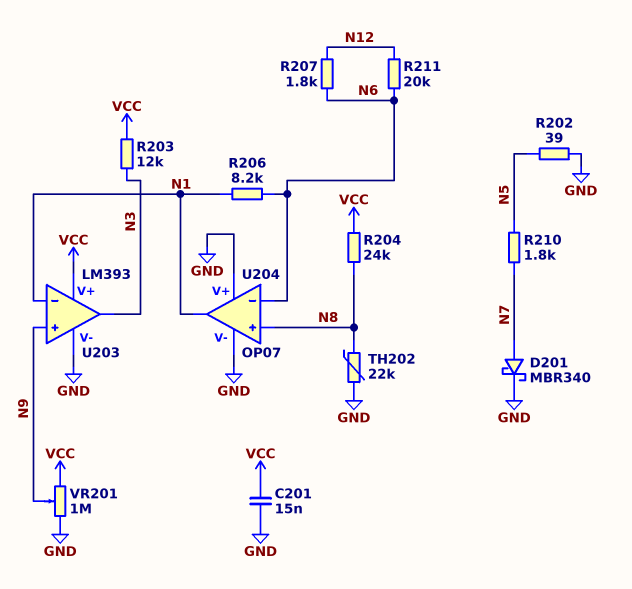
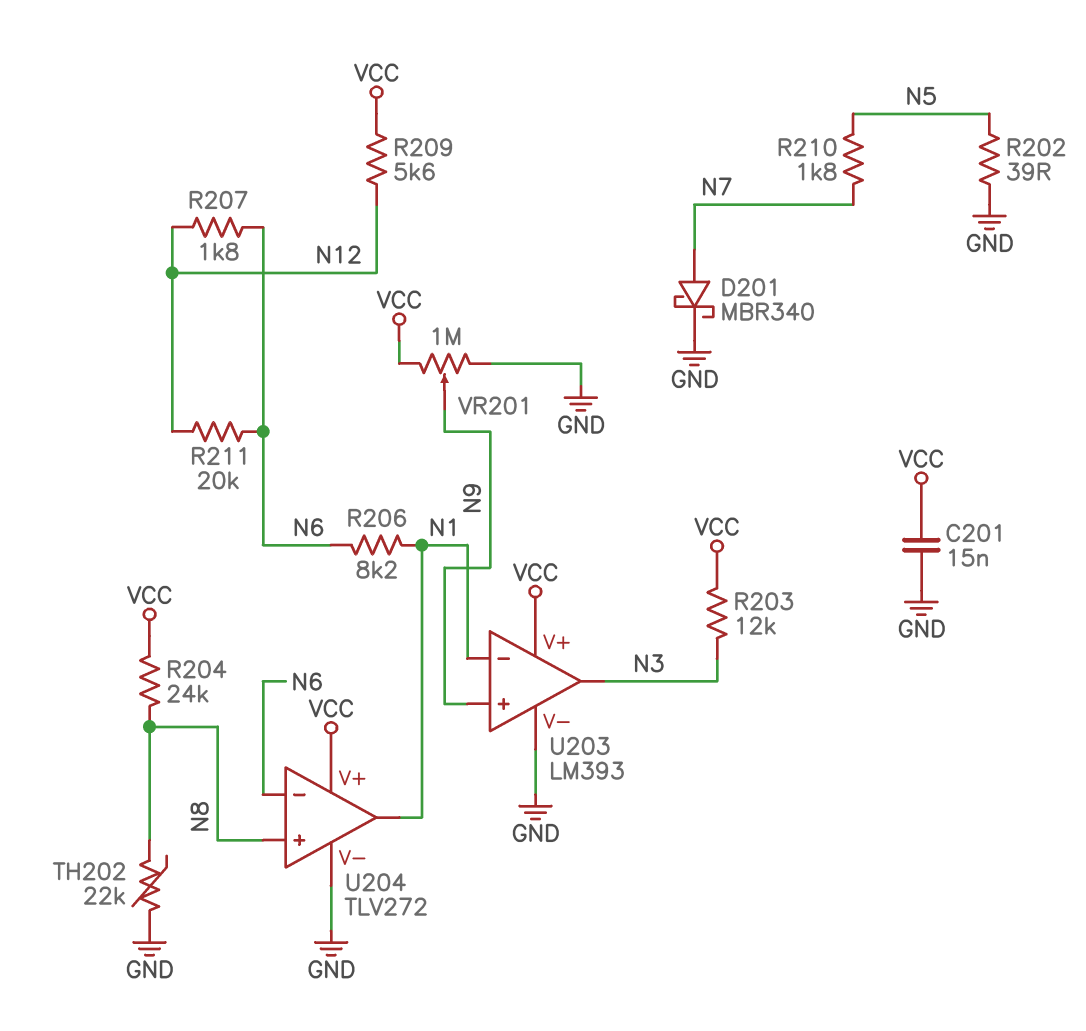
R209: none -> 5.6k (N12, VCC)
U204: OP07 -> TLV272
U204 pin V+: GND -> VCC

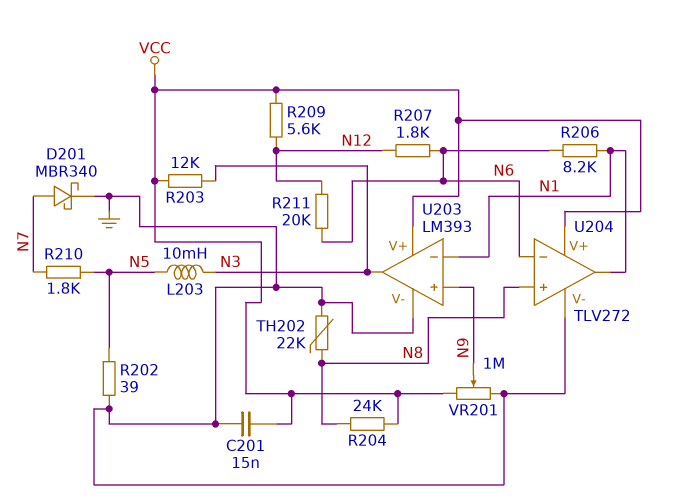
L203: none -> 10mH (N3, N5)

